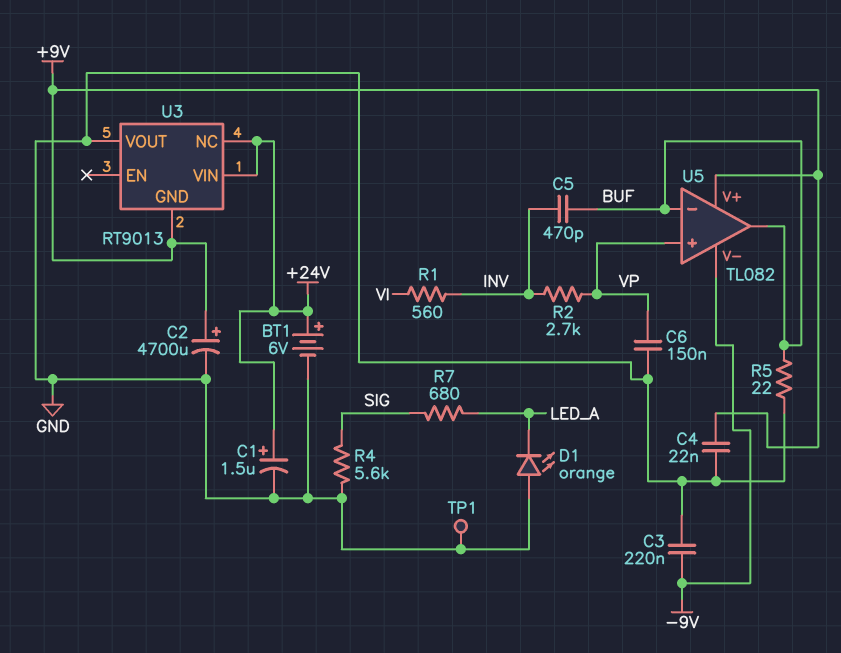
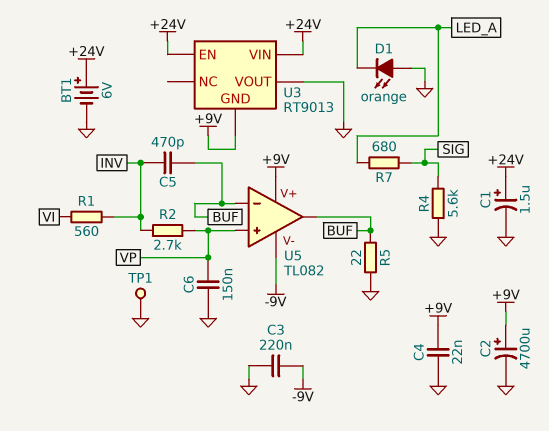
U3 pin EN: none -> +24V
U3 pin NC: +24V -> none

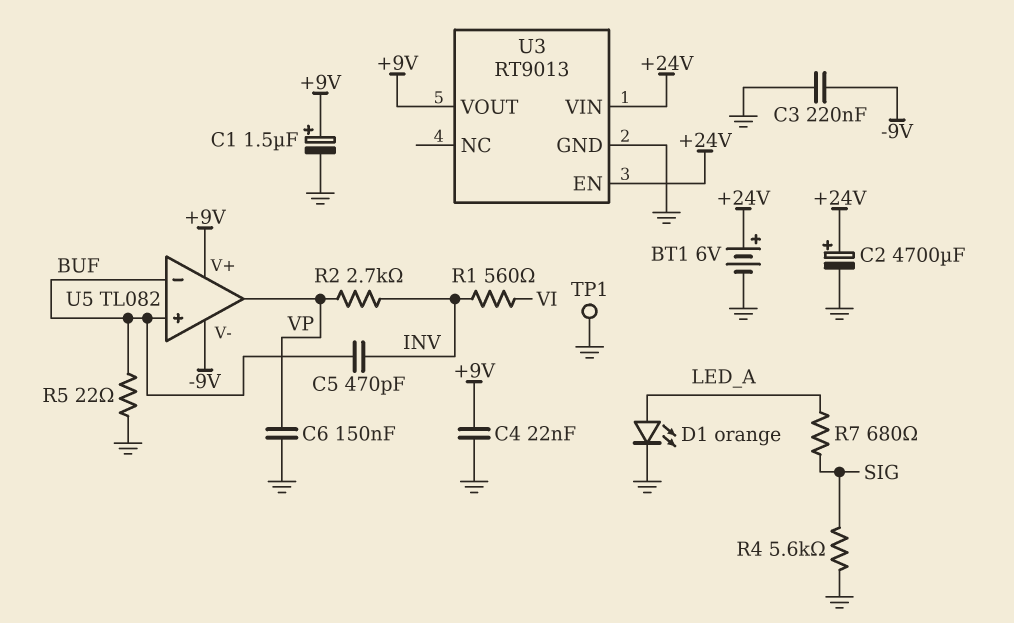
C1: 1.5uF (plus +24V, minus GND) -> 1.5uF (plus +9V, minus GND)
C2: 4700uF (plus +9V, minus GND) -> 4700uF (plus +24V, minus GND)
D1: LED orange (A GND, K LED_A) -> LED orange (A LED_A, K GND)
U3 pin GND: +9V -> GND
U3 pin VOUT: GND -> +9V
U5 pin in+: VP -> BUF
U5 pin out: BUF -> VP

